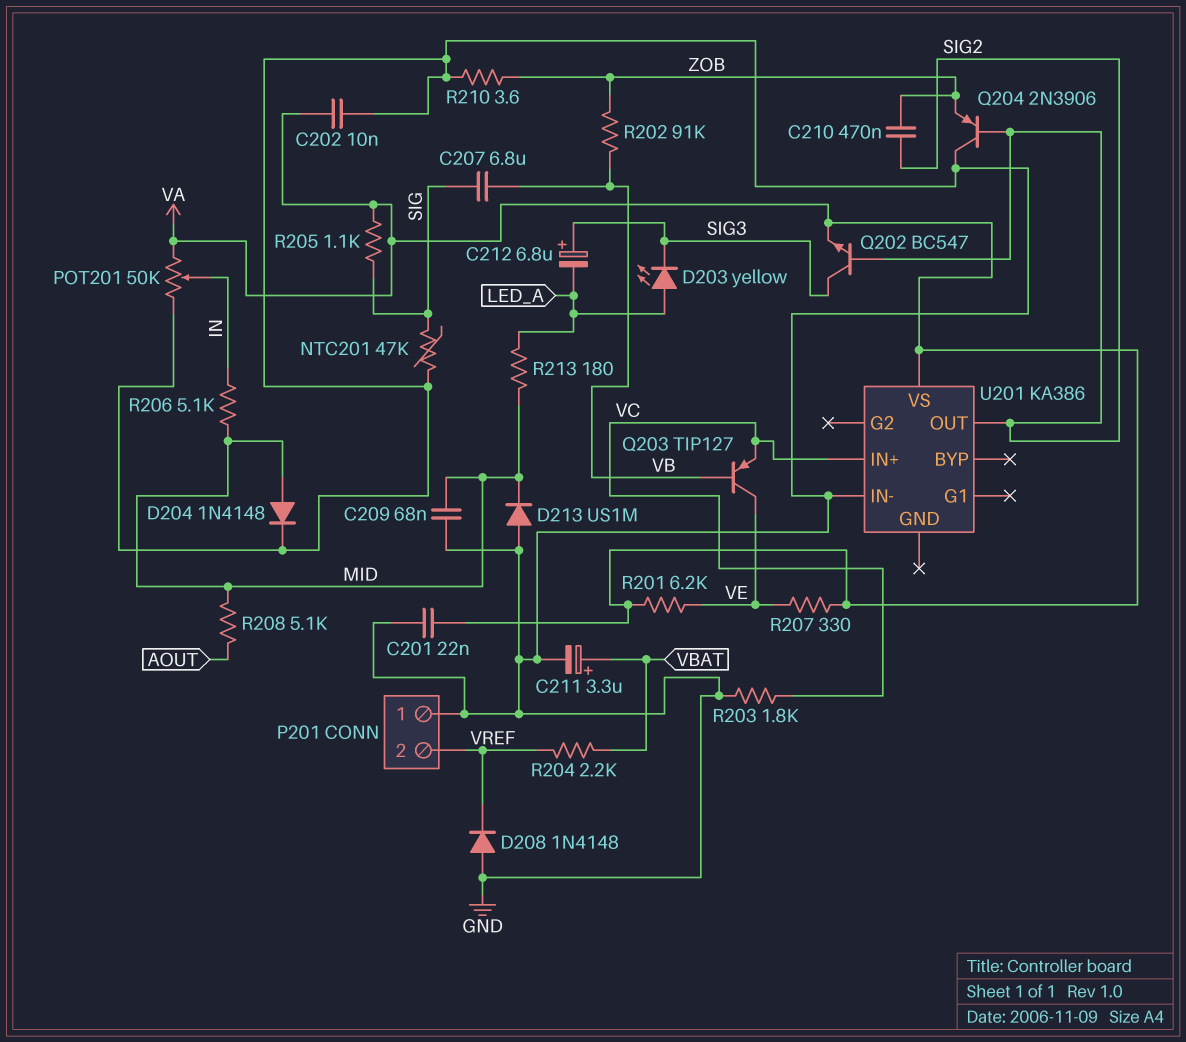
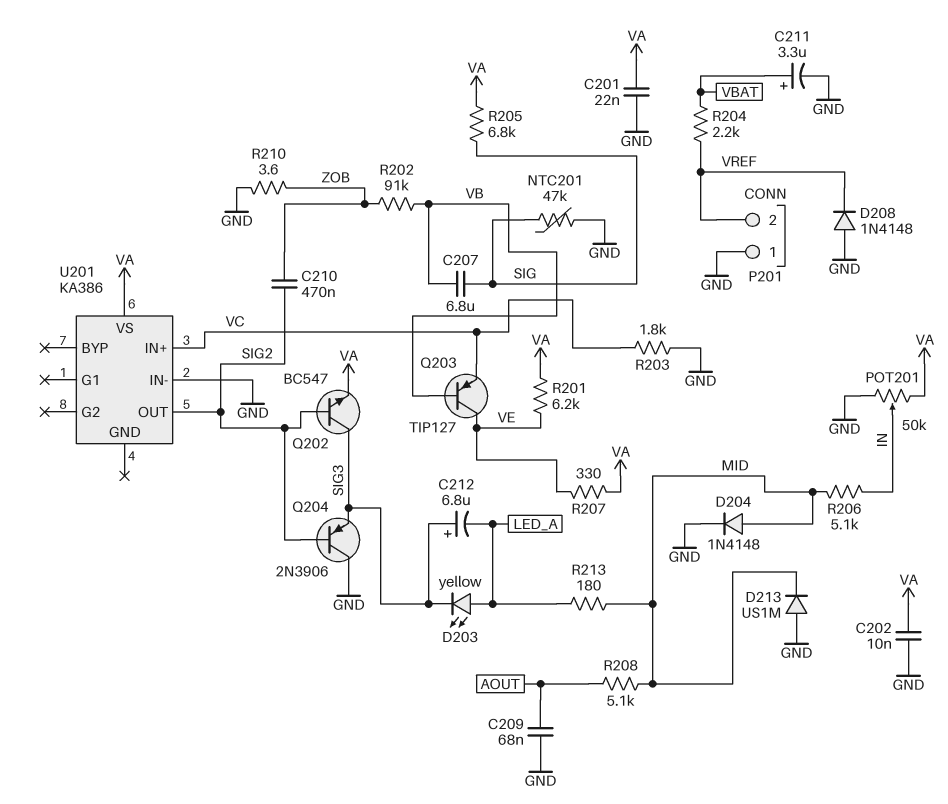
C209: 68nF (GND, MID) -> 68nF (AOUT, GND)
Q204: PNP 2N3906 (B SIG2, C GND, E ZOB) -> PNP 2N3906 (B SIG2, C GND, E SIG3)
R205: 1.1k (SIG, VA) -> 6.8k (SIG, VA)

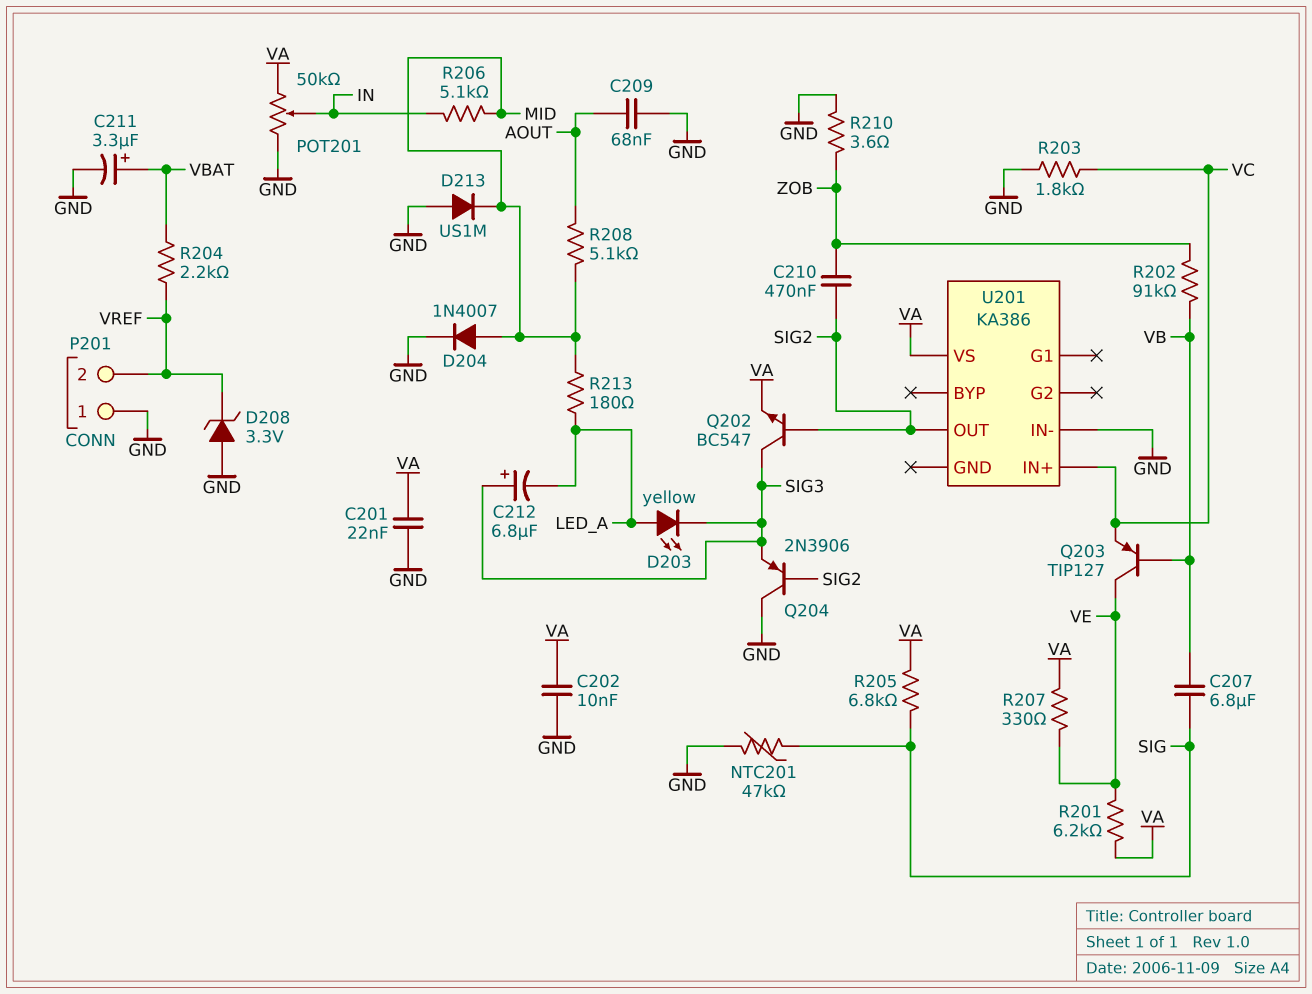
D204: diode 1N4148 (A MID, K GND) -> diode 1N4007 (A MID, K GND)
D208: diode 1N4148 (A GND, K VREF) -> zener 3.3V (A GND, K VREF)

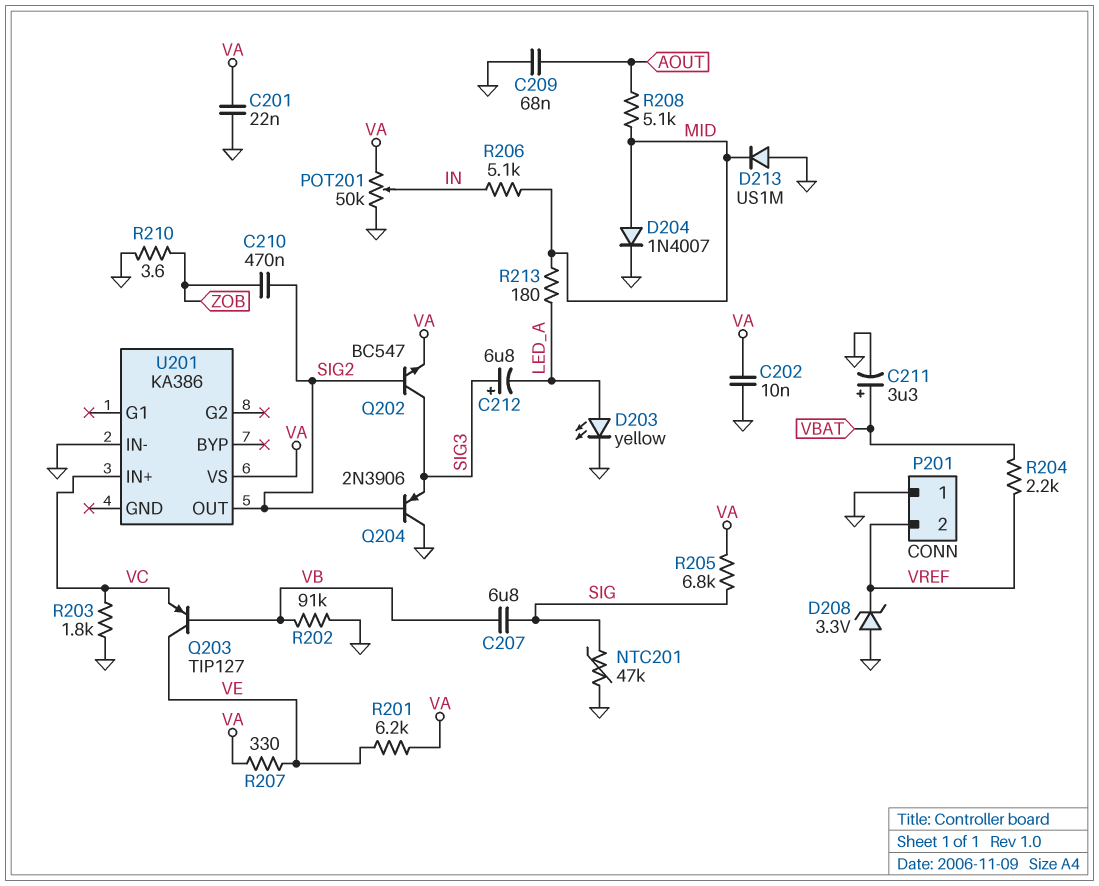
D203: LED yellow (A LED_A, K SIG3) -> LED yellow (A LED_A, K GND)
R202: 91k (VB, ZOB) -> 91k (GND, VB)

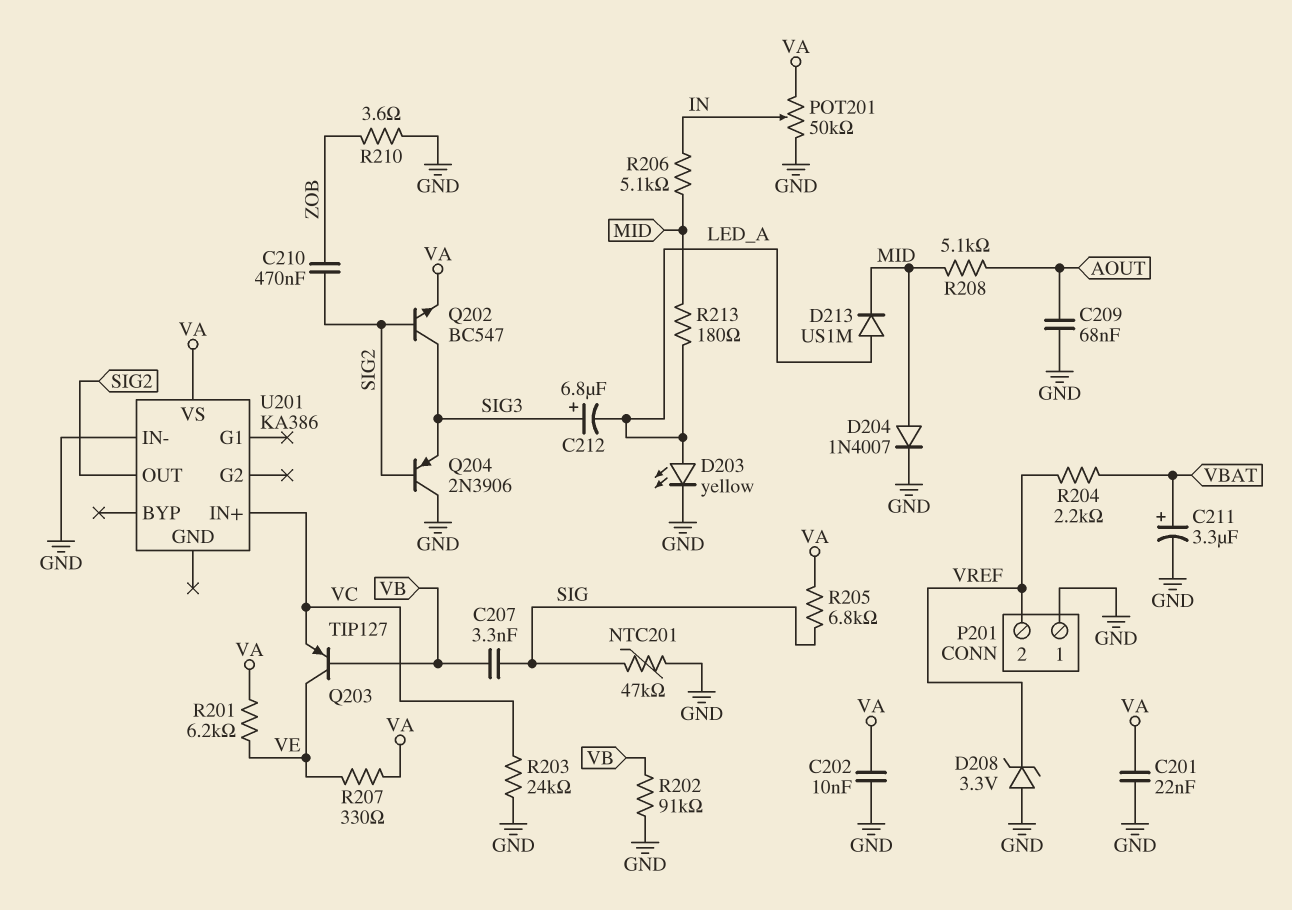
C207: 6.8uF (SIG, VB) -> 3.3nF (SIG, VB)
D213: diode US1M (A GND, K MID) -> diode US1M (A LED_A, K MID)
R203: 1.8k (GND, VC) -> 24k (GND, VC)

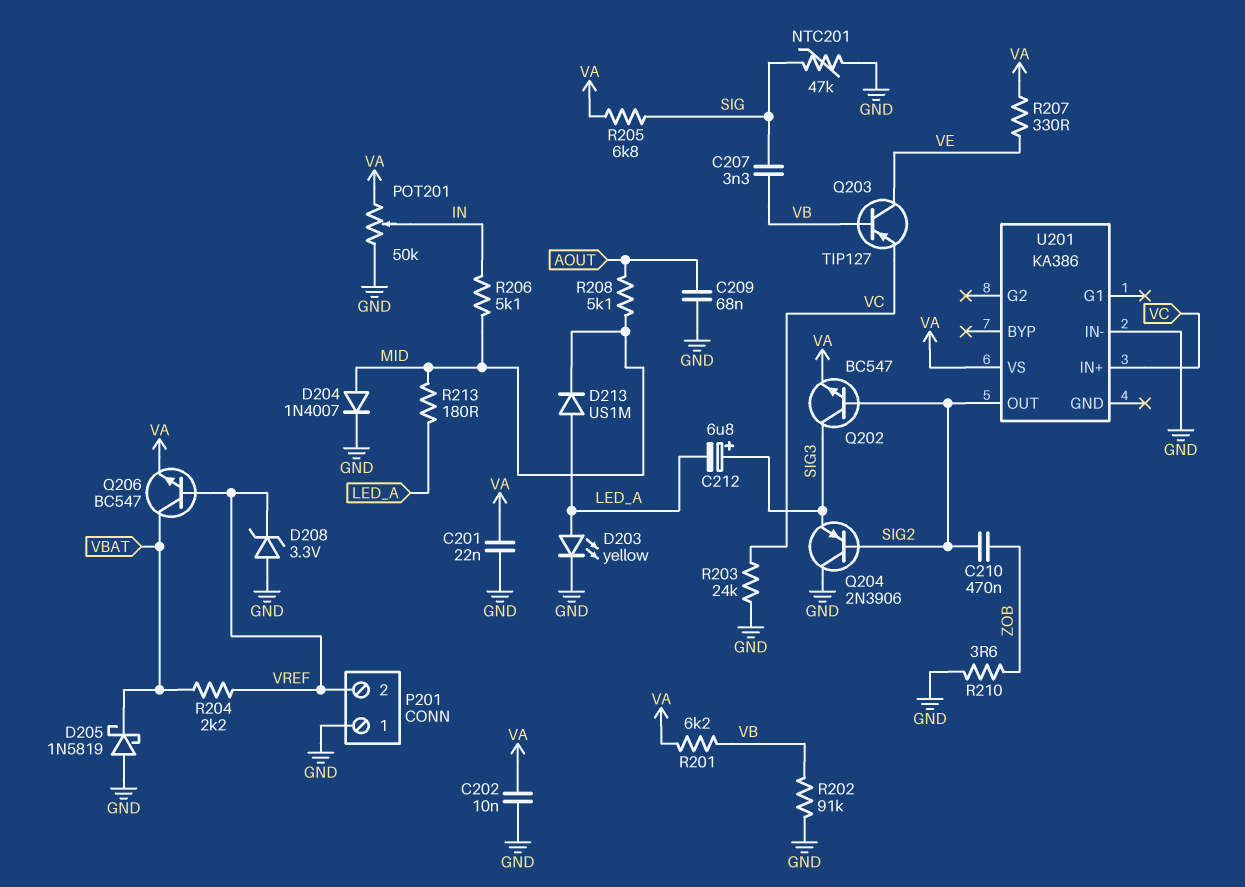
C211: 3.3uF (plus VBAT, minus GND) -> none
D205: none -> schottky 1N5819 (A GND, K VBAT)
Q206: none -> NPN BC547 (B VREF, C VBAT, E VA)
R201: 6.2k (VA, VE) -> 6.2k (VA, VB)

